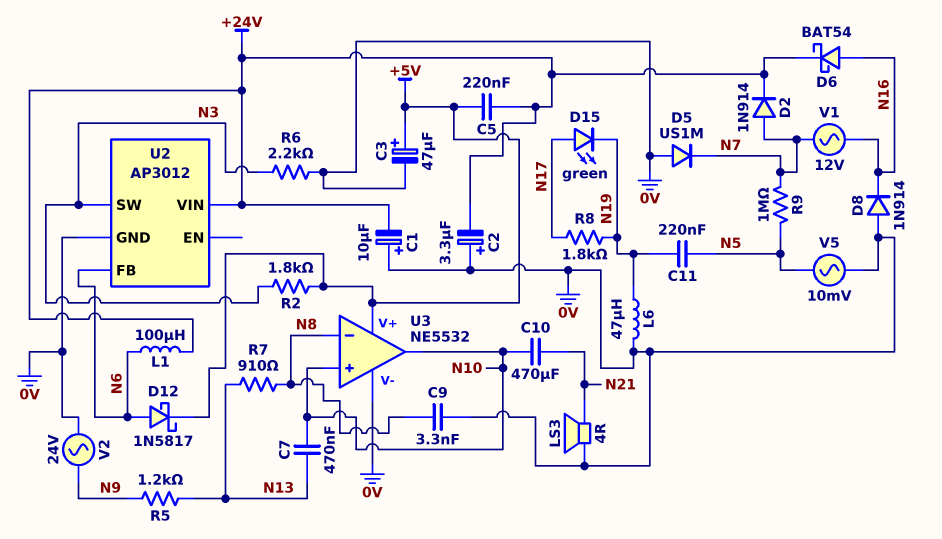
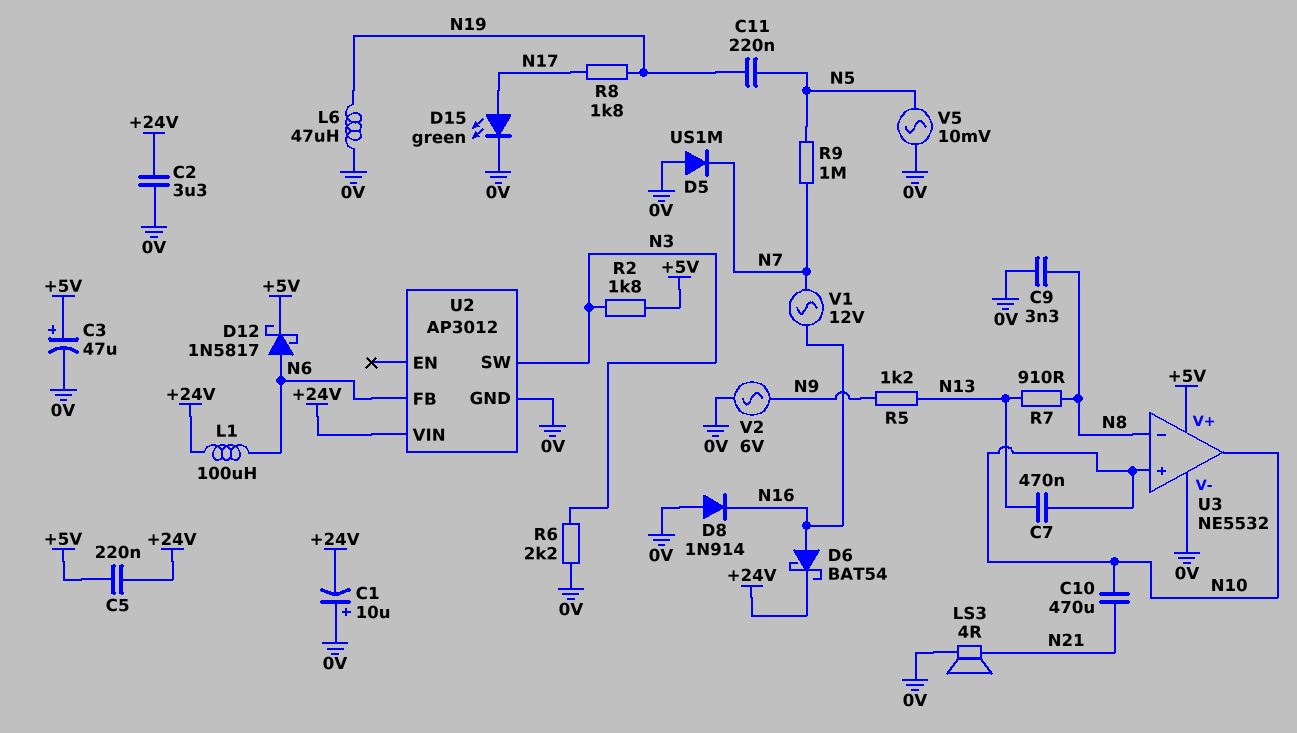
C2: 3.3uF (plus 0V, minus +24V) -> 3.3uF (+24V, 0V)
D2: diode 1N914 (A N7, K +24V) -> none
D15: LED green (A N17, K N19) -> LED green (A N17, K 0V)
V2: AC 24V (0V, N9) -> AC 6V (0V, N9)

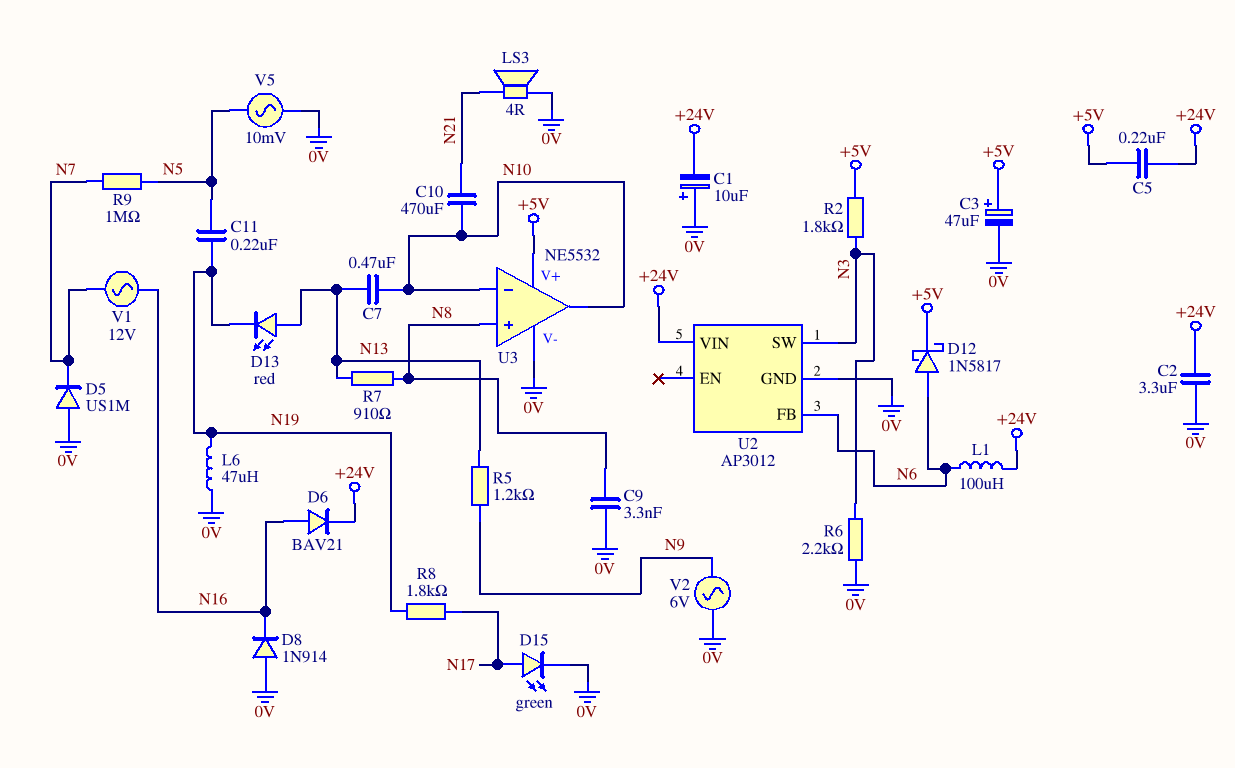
D6: schottky BAT54 (A N16, K +24V) -> diode BAV21 (A N16, K +24V)
D13: none -> LED red (A N13, K N19)
U3 pin in+: N10 -> N8
U3 pin in-: N8 -> N10

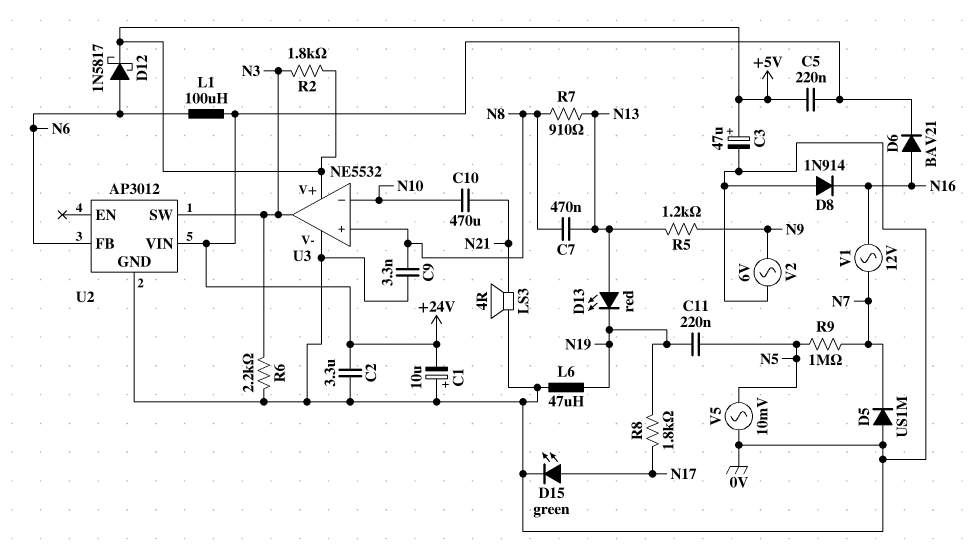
C7: 470nF (N10, N13) -> 470nF (N8, N13)
U3 pin out: N10 -> N3

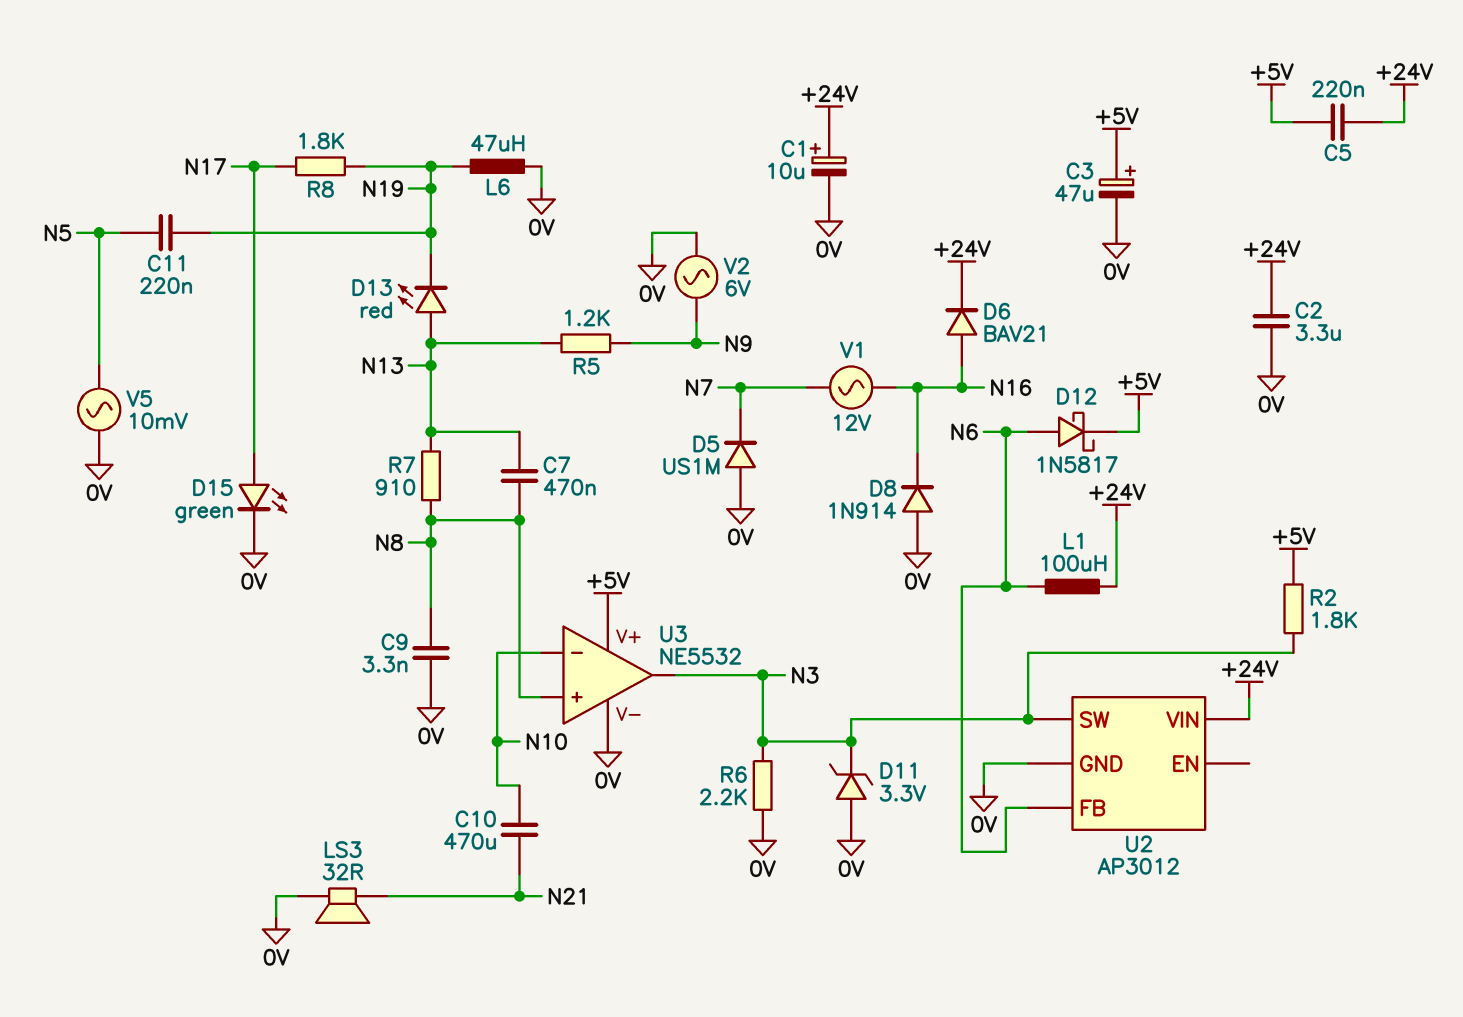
C1: 10uF (plus 0V, minus +24V) -> 10uF (plus +24V, minus 0V)
D11: none -> zener 3.3V (A 0V, K N3)
LS3: speaker 4R (0V, N21) -> speaker 32R (0V, N21)
R9: 1M (N5, N7) -> none

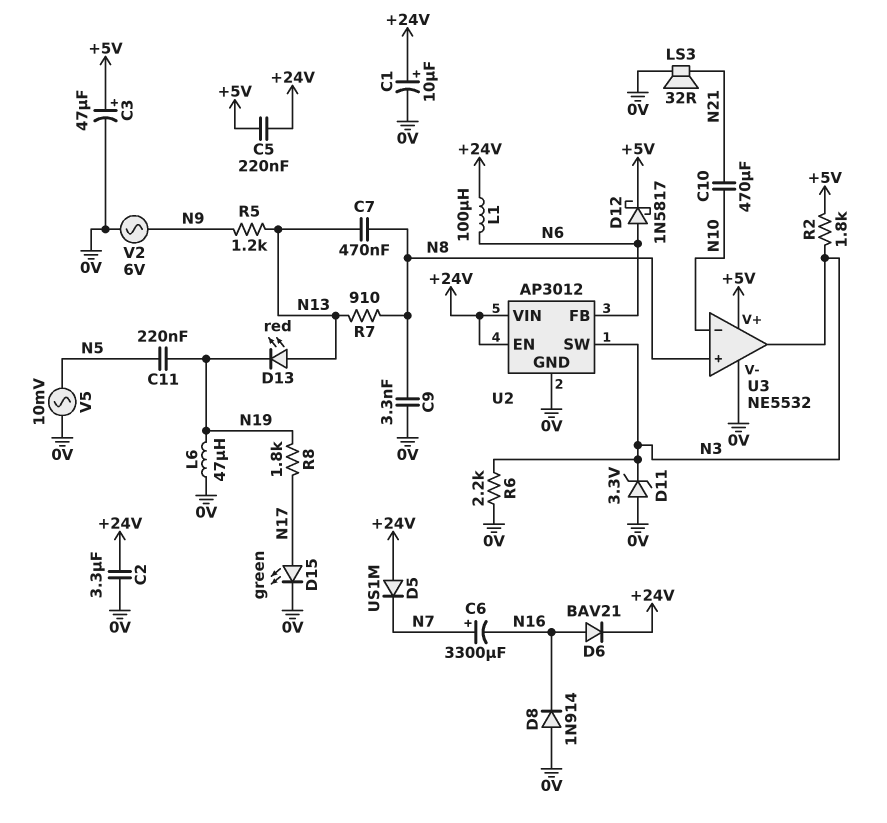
C6: none -> 3300uF (plus N7, minus N16)
D5: diode US1M (A 0V, K N7) -> diode US1M (A +24V, K N7)
U2 pin EN: none -> +24V
V1: AC 12V (N7, N16) -> none

